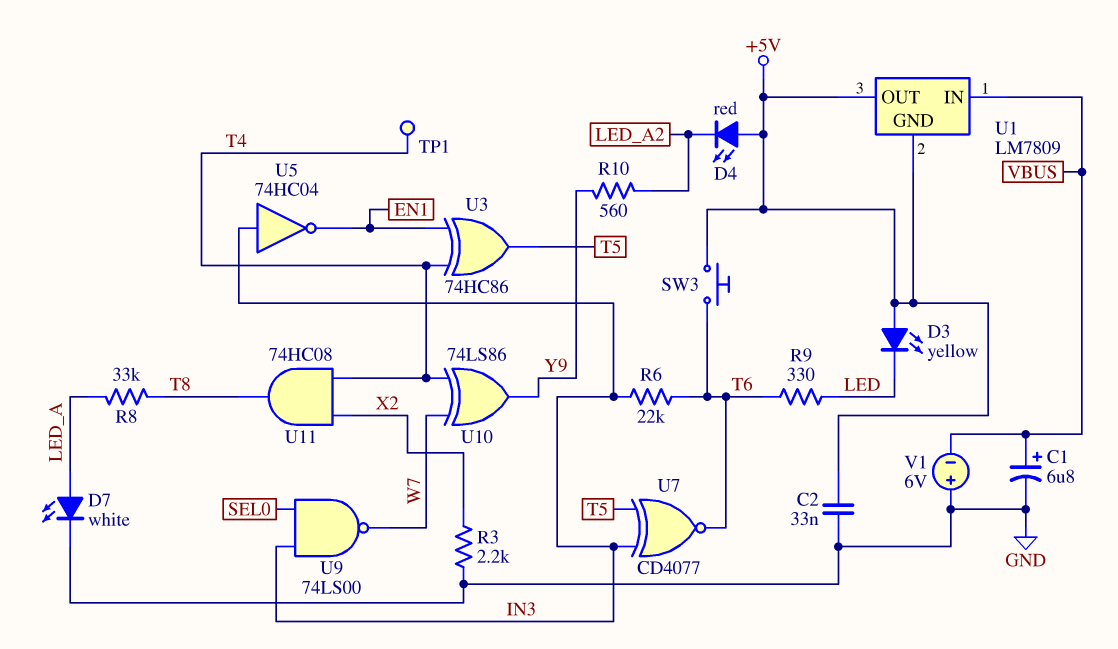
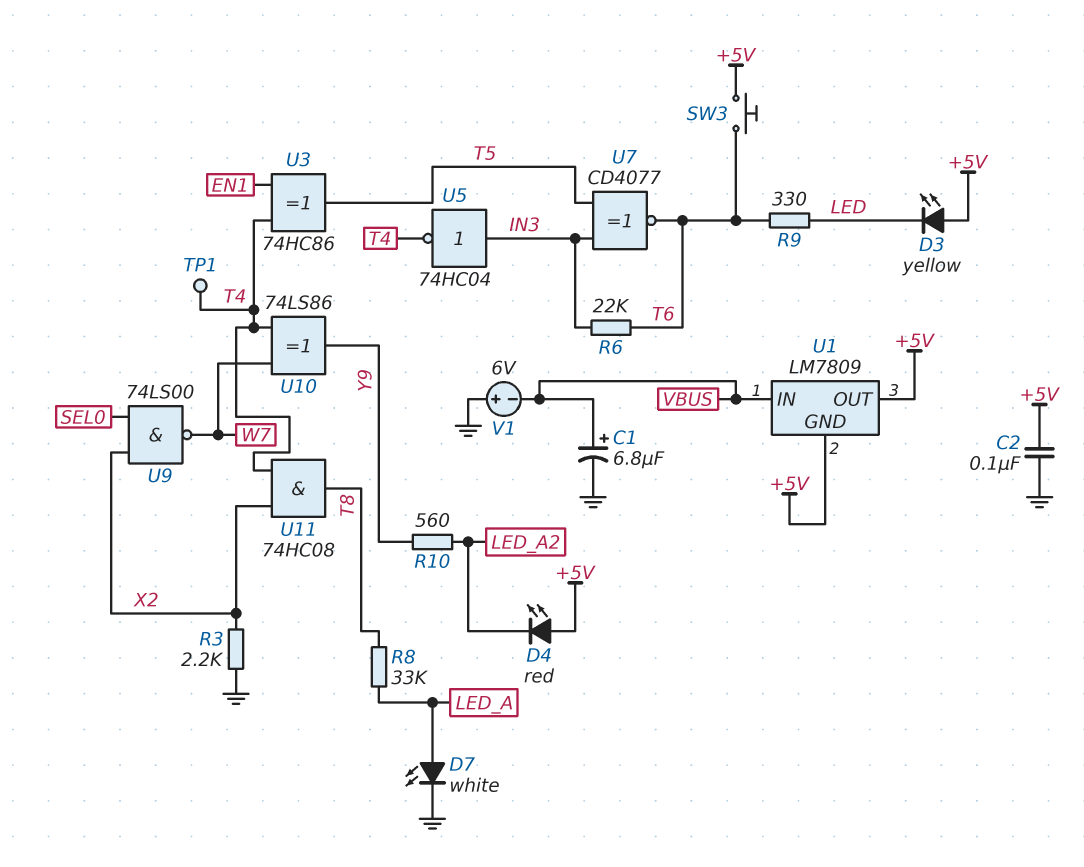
C2: 33nF (+5V, GND) -> 100nF (+5V, GND)
U5: NOT 74HC04 (in IN3, out EN1) -> NOT 74HC04 (in IN3, out T4)
U9: NAND 74LS00 (in IN3, in SEL0, out W7) -> NAND 74LS00 (in SEL0, in X2, out W7)

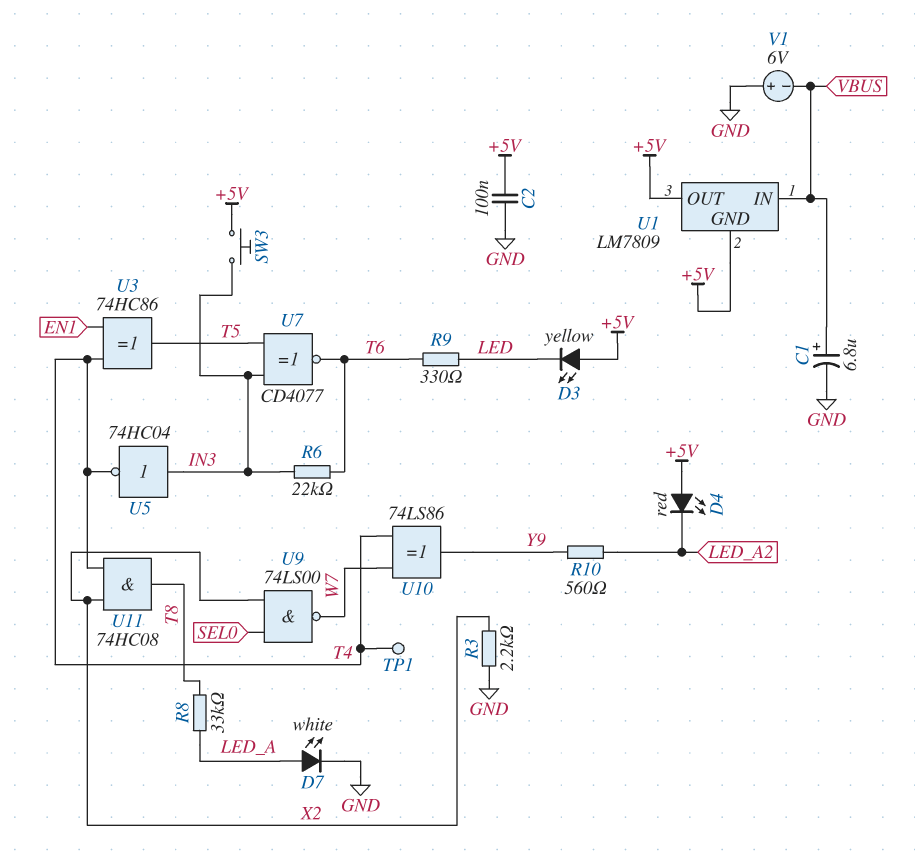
SW3: button (+5V, T6) -> button (+5V, IN3)

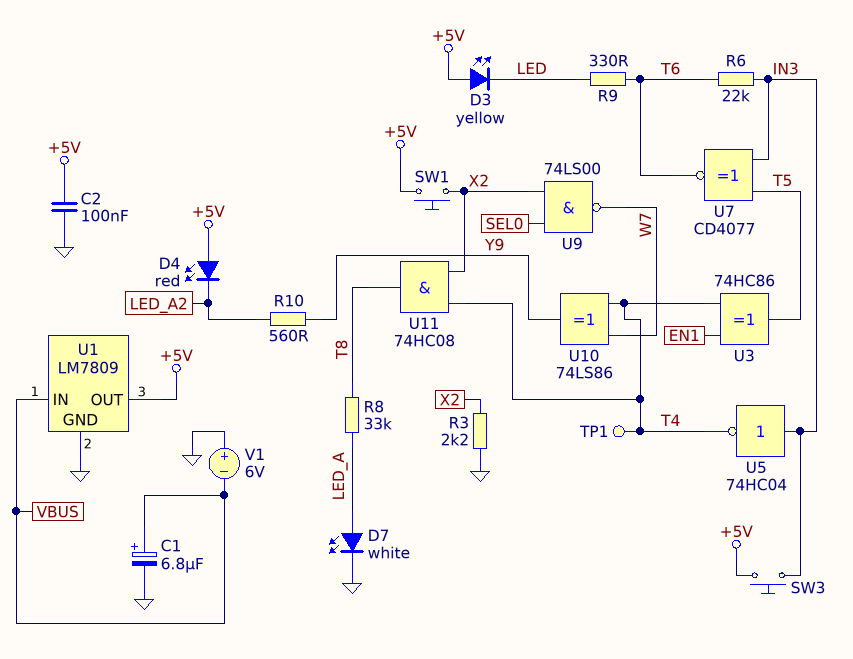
SW1: none -> button (+5V, X2)
U1 pin GND: +5V -> GND

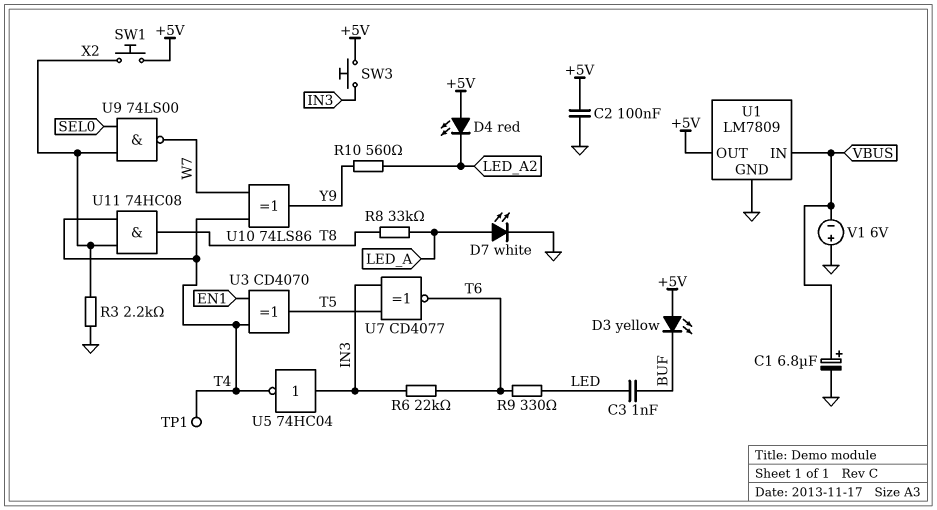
C3: none -> 1nF (BUF, LED)
D3: LED yellow (A +5V, K LED) -> LED yellow (A +5V, K BUF)
U3: XOR 74HC86 (in EN1, in T4, out T5) -> XOR CD4070 (in EN1, in T4, out T5)

